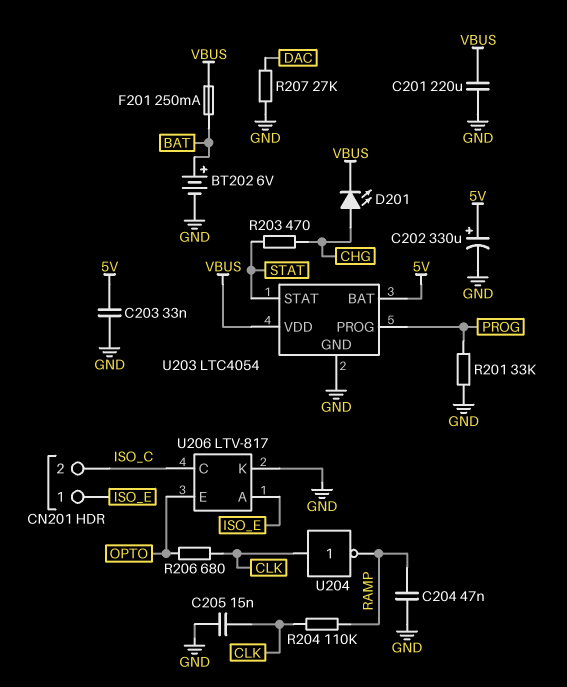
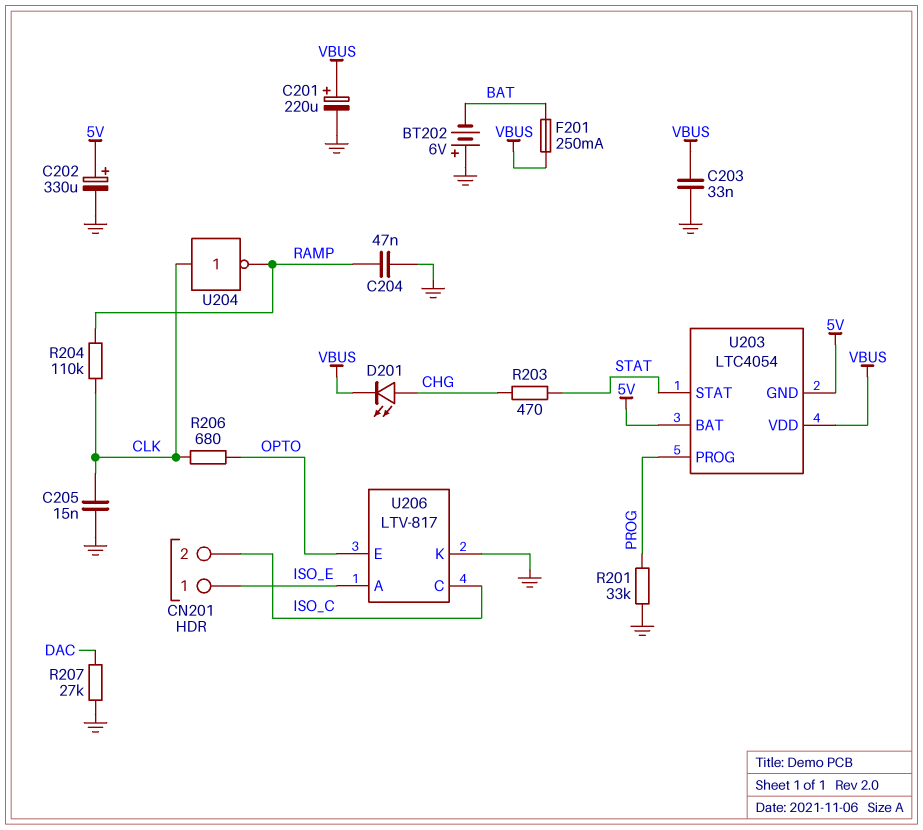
BT202: 6V (plus BAT, minus GND) -> 6V (plus GND, minus BAT)
C201: 220uF (GND, VBUS) -> 220uF (plus VBUS, minus GND)
C203: 33nF (5V, GND) -> 33nF (GND, VBUS)
U203 pin GND: GND -> 5V

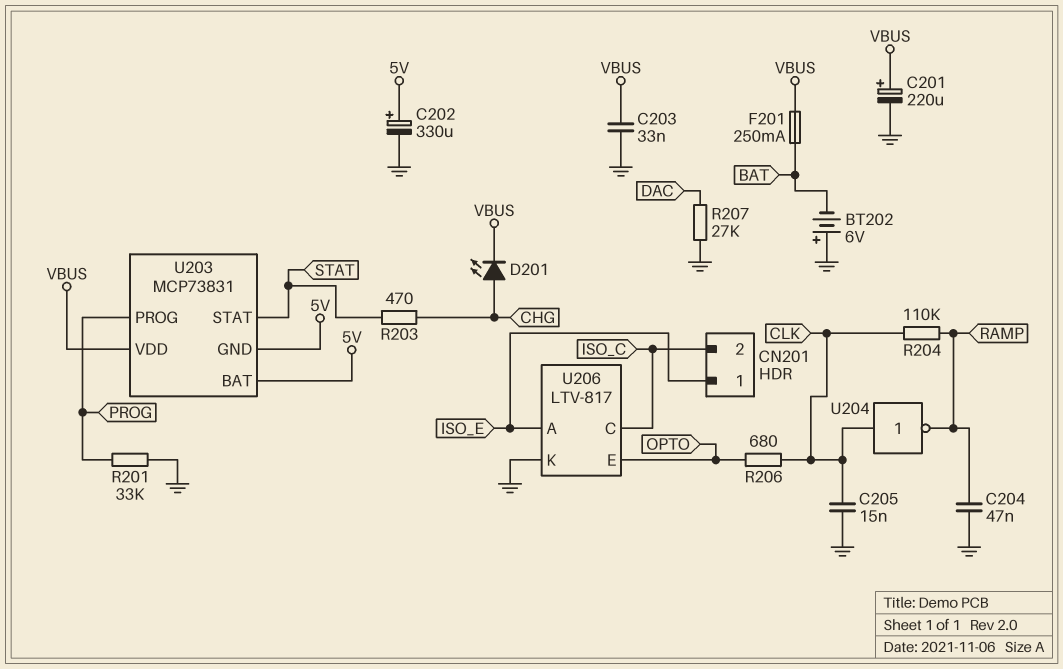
U203: LTC4054 -> MCP73831

